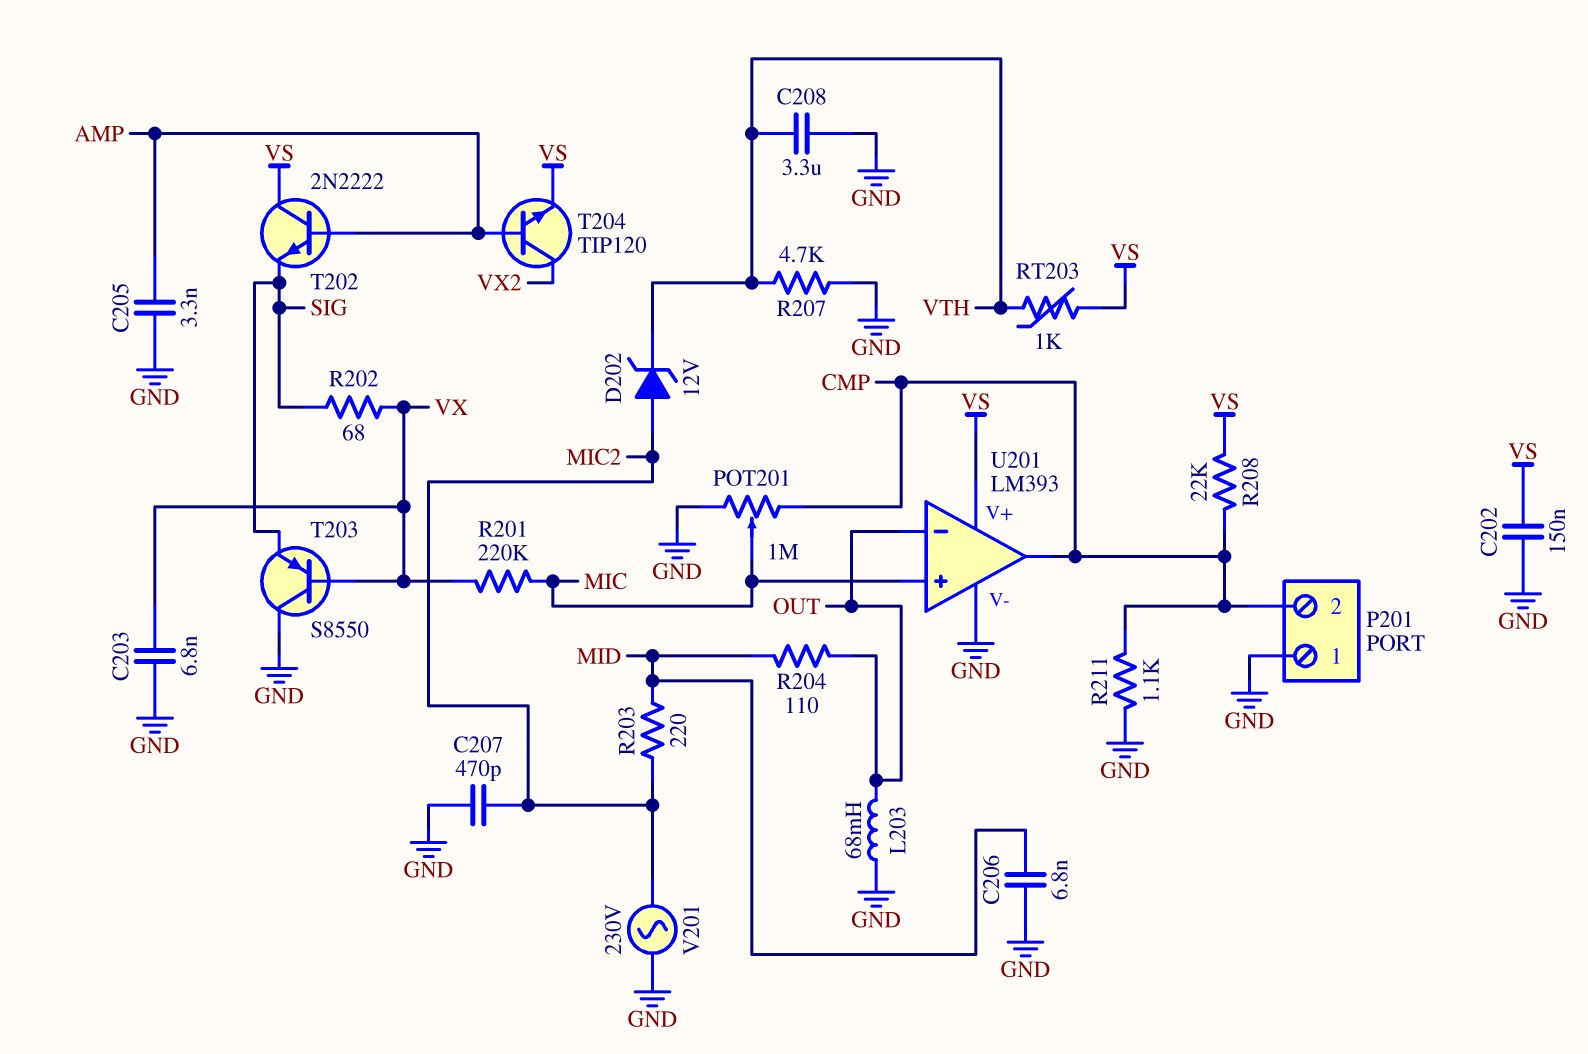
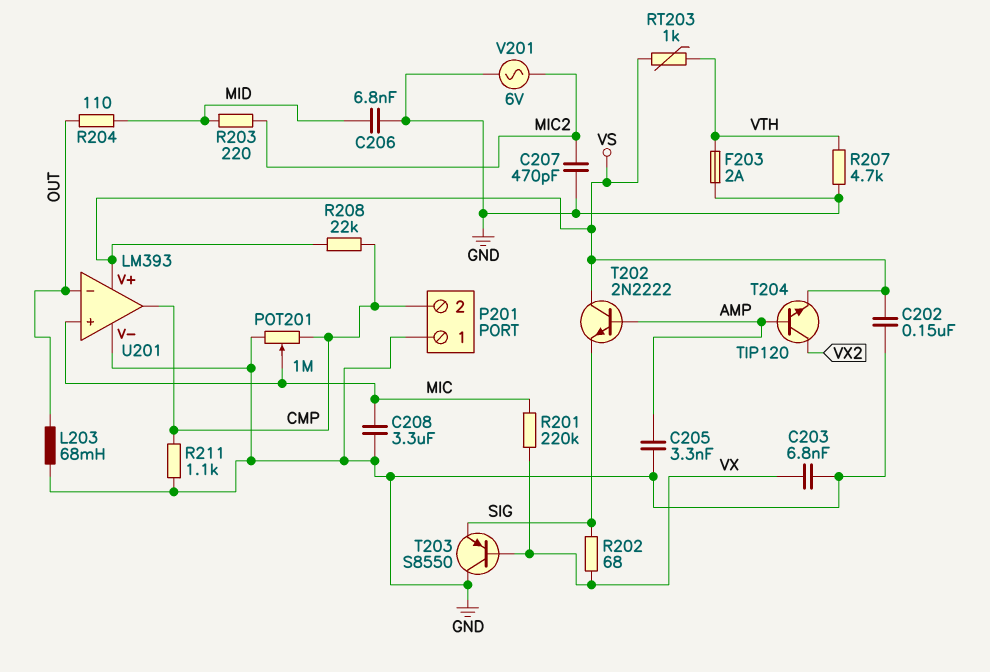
C208: 3.3uF (GND, VTH) -> 3.3uF (GND, MIC)
D202: zener 12V (A MIC2, K VTH) -> none
F203: none -> 2A (GND, VTH)
V201: AC 230V (GND, MIC2) -> AC 6V (GND, MIC2)

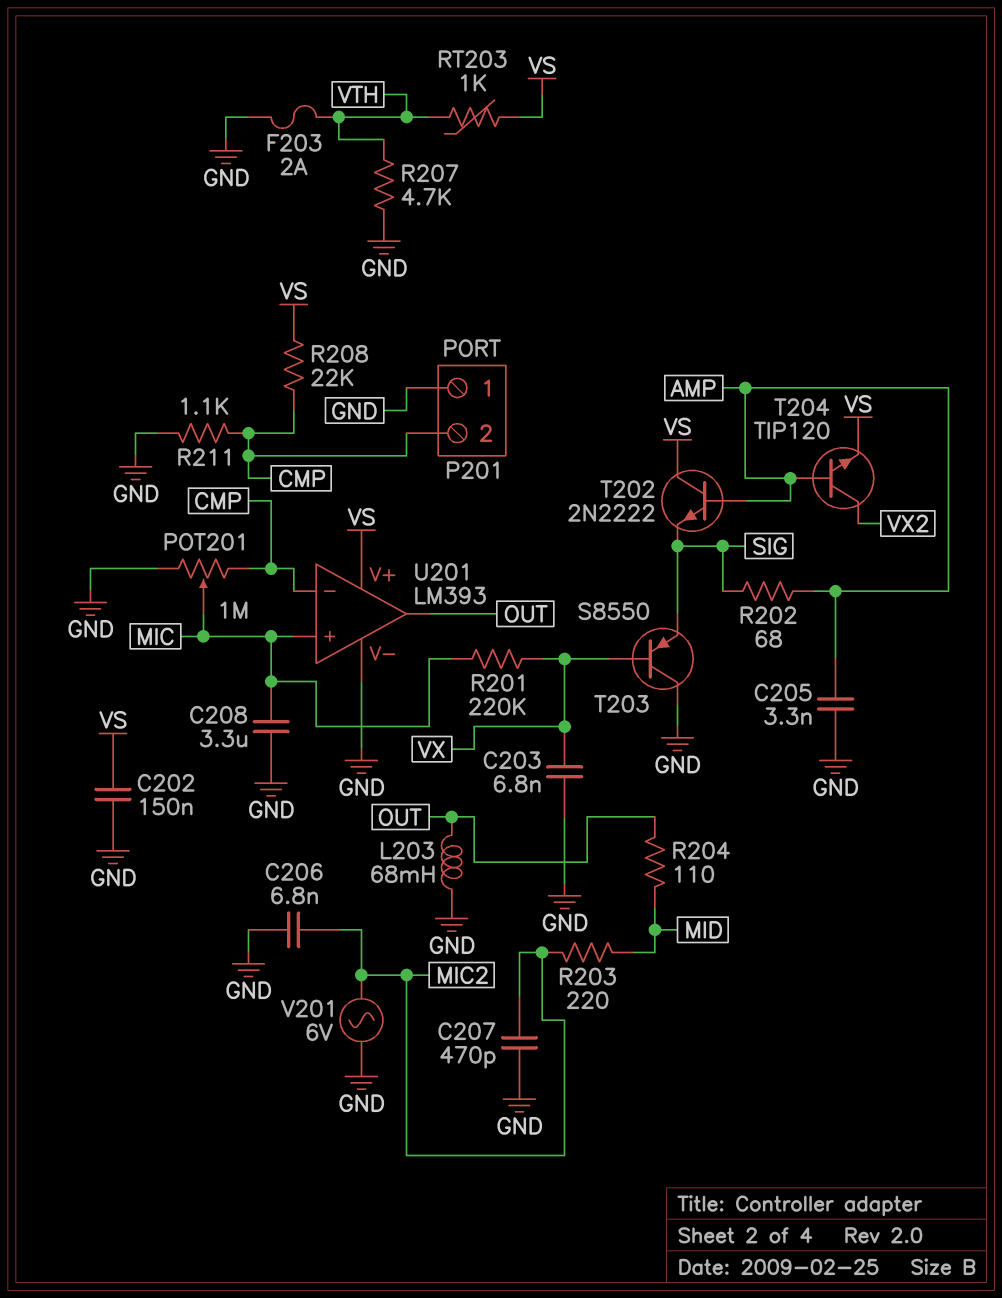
C206: 6.8nF (GND, MID) -> 6.8nF (GND, MIC2)
R202: 68 (SIG, VX) -> 68 (AMP, SIG)
U201 pin in-: OUT -> CMP
U201 pin out: CMP -> OUT

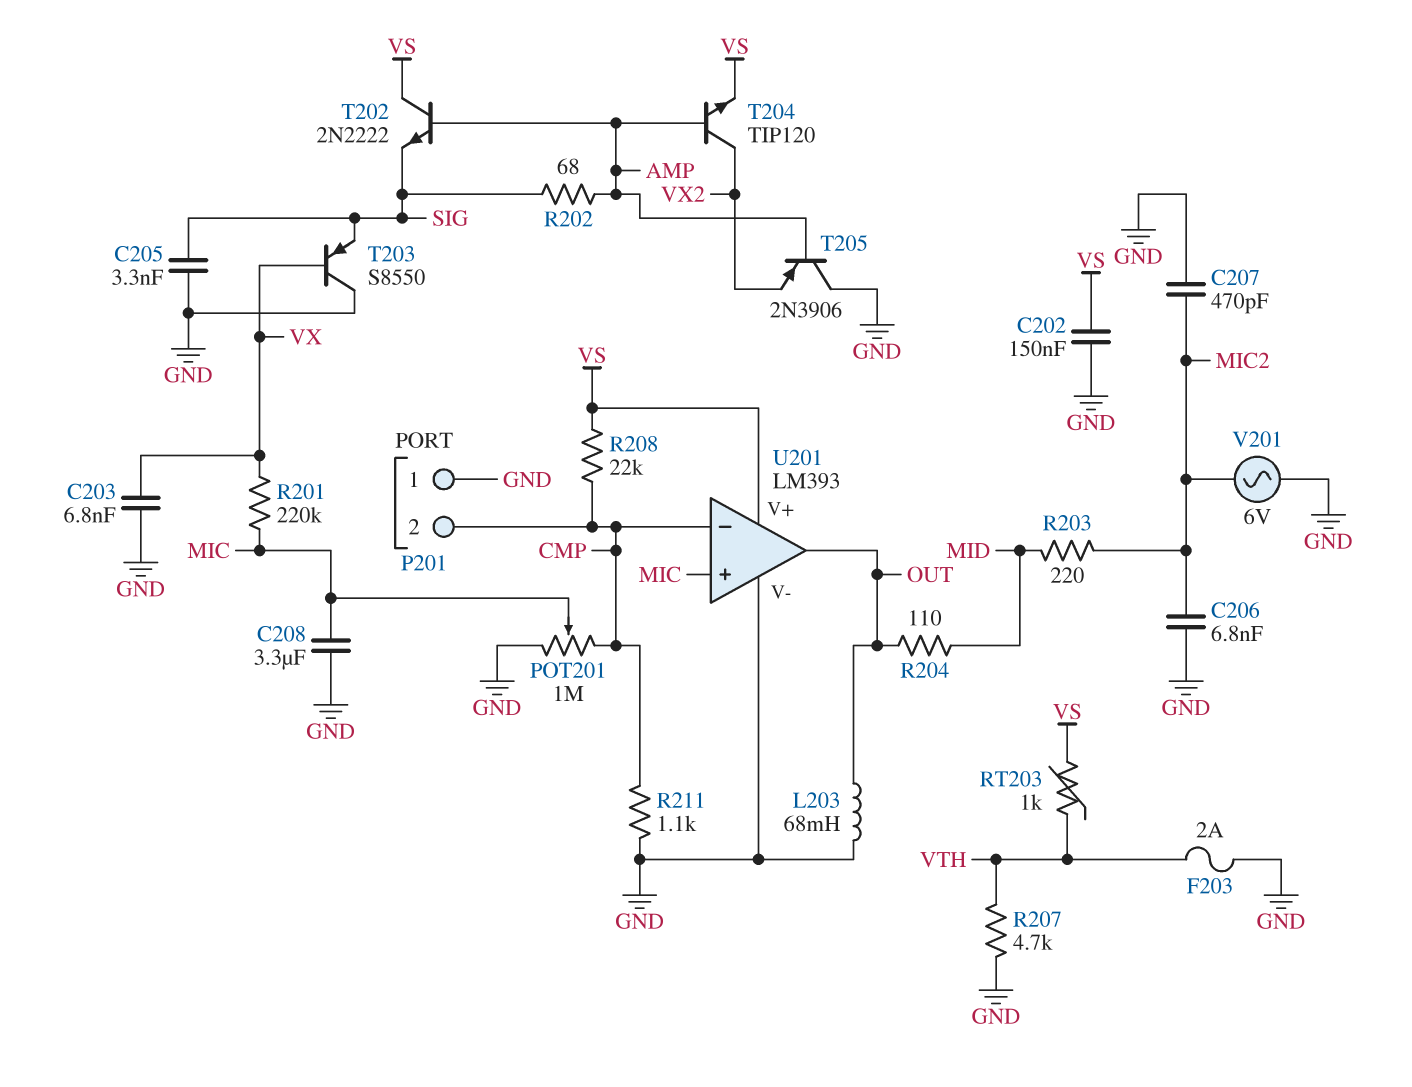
C205: 3.3nF (AMP, GND) -> 3.3nF (GND, SIG)
T205: none -> PNP 2N3906 (B AMP, C GND, E VX2)

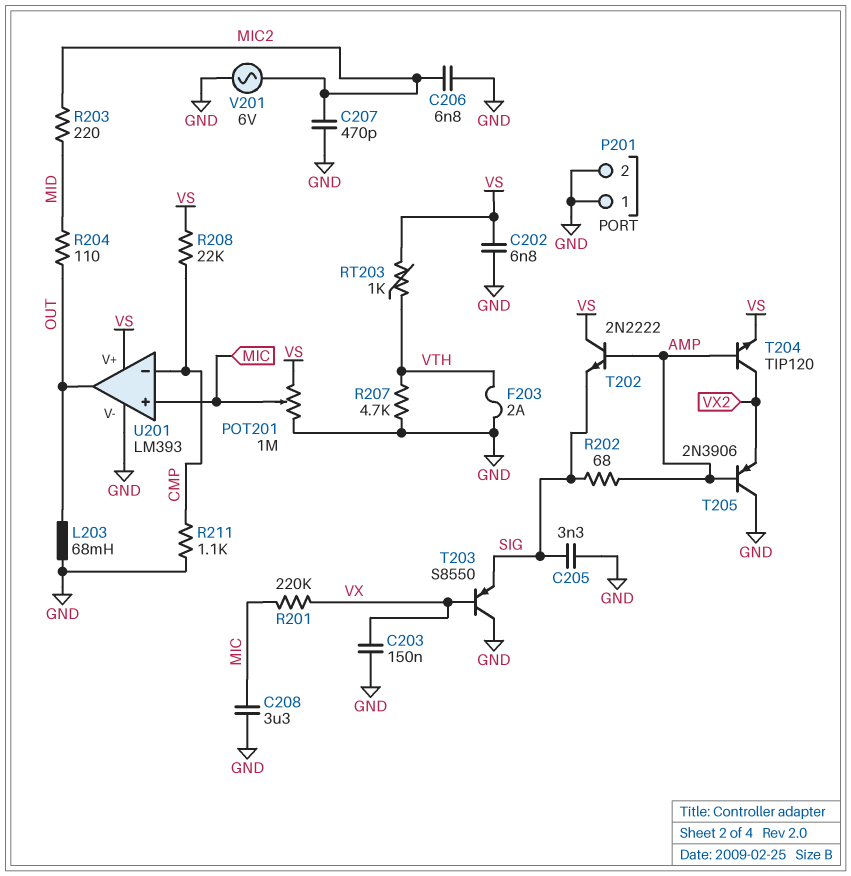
C202: 150nF (GND, VS) -> 6.8nF (GND, VS)
C203: 6.8nF (GND, VX) -> 150nF (GND, VX)
P201 pin 2: CMP -> GND
POT201: 1M (CMP, GND, wiper MIC) -> 1M (GND, VS, wiper MIC)

